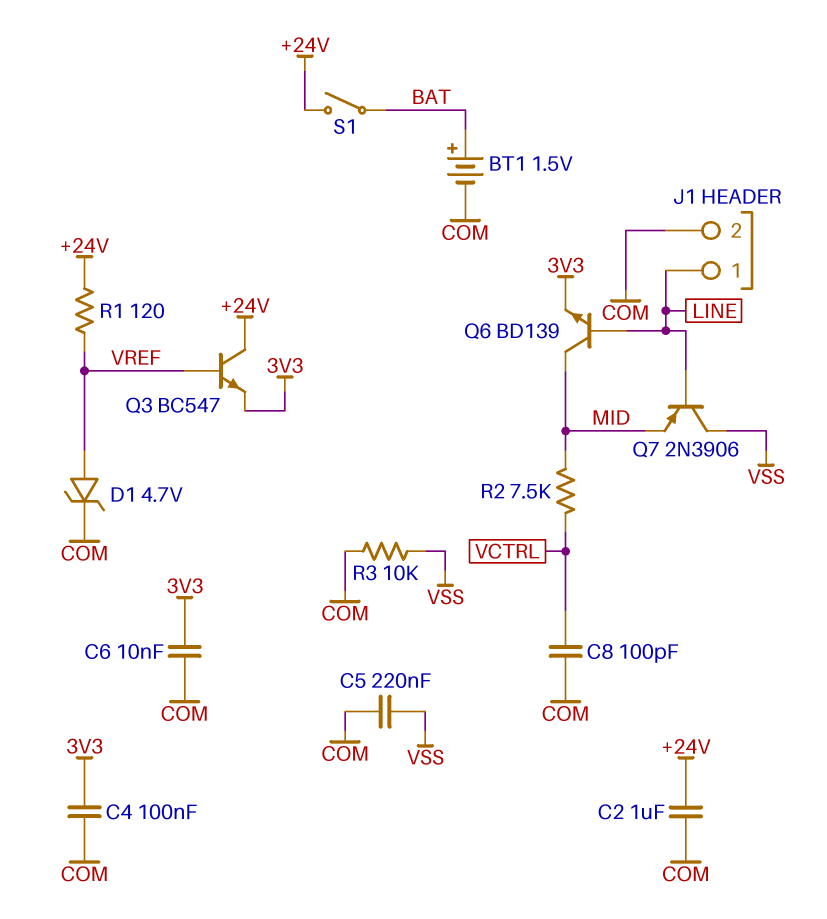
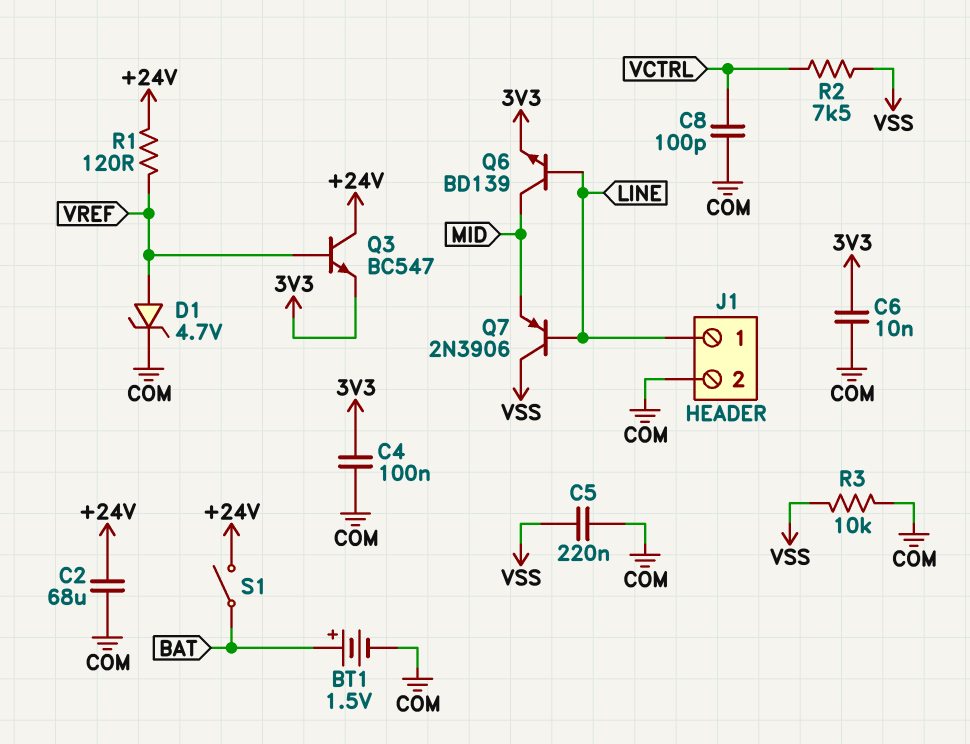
C2: 1uF (+24V, COM) -> 68uF (+24V, COM)
R2: 7.5k (MID, VCTRL) -> 7.5k (VCTRL, VSS)

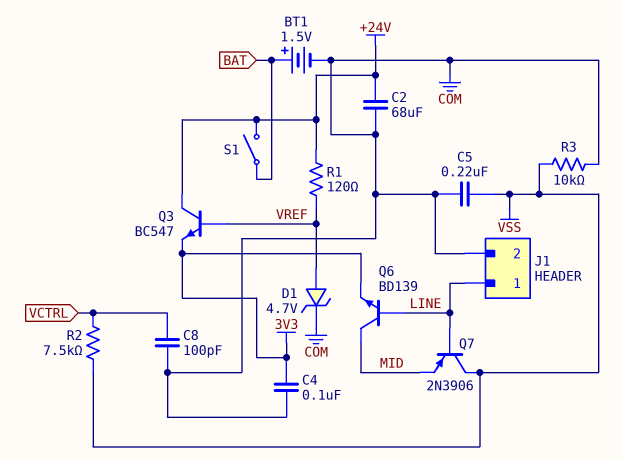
C6: 10nF (3V3, COM) -> none

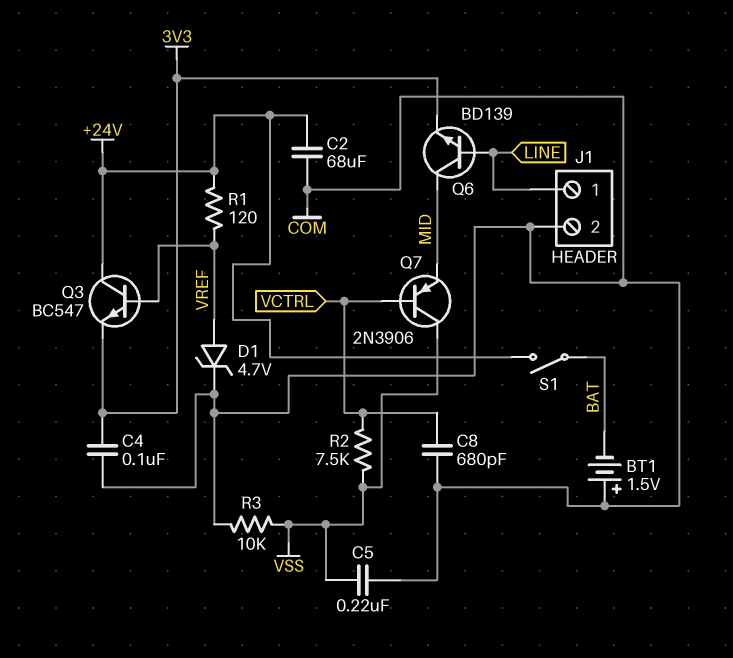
BT1: 1.5V (plus BAT, minus COM) -> 1.5V (plus COM, minus BAT)
C8: 100pF (COM, VCTRL) -> 680pF (COM, VCTRL)
Q7: PNP 2N3906 (B LINE, C VSS, E MID) -> PNP 2N3906 (B VCTRL, C VSS, E MID)

